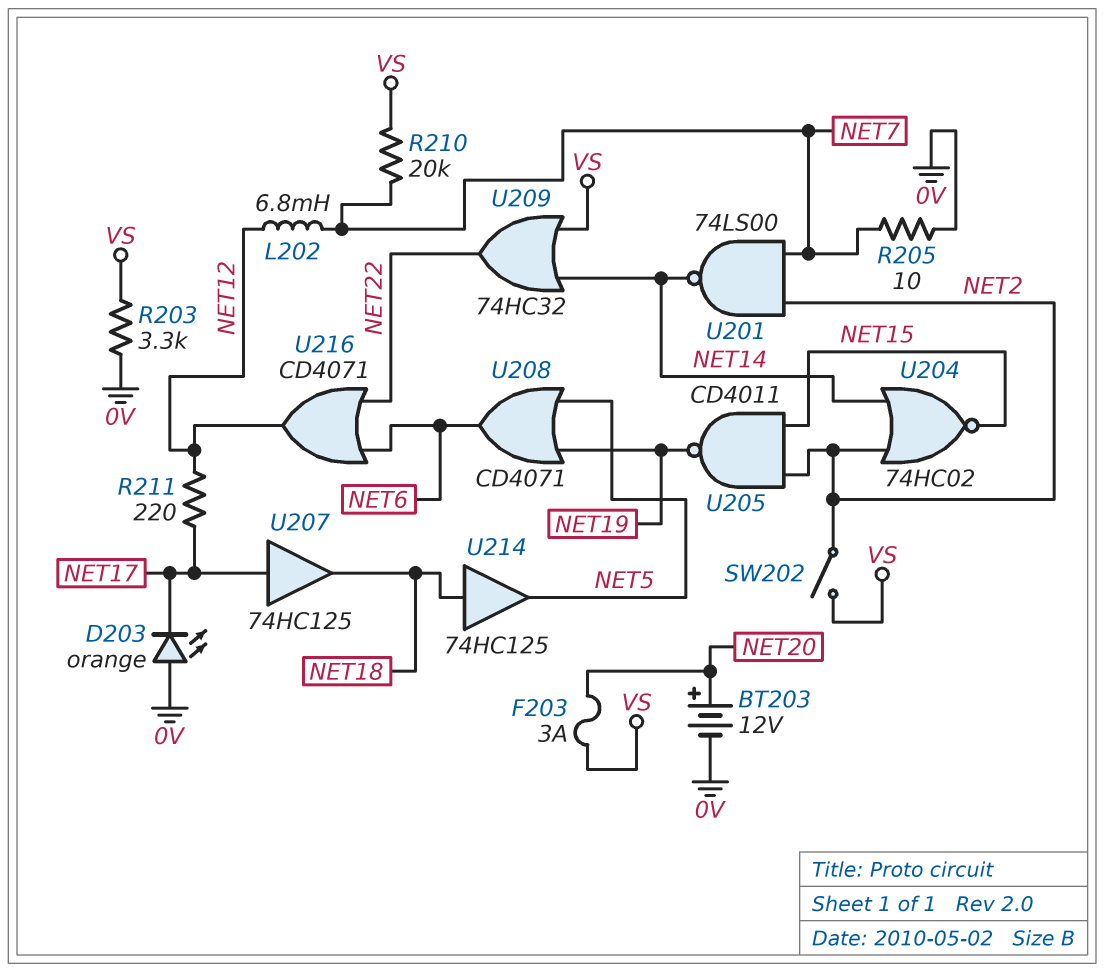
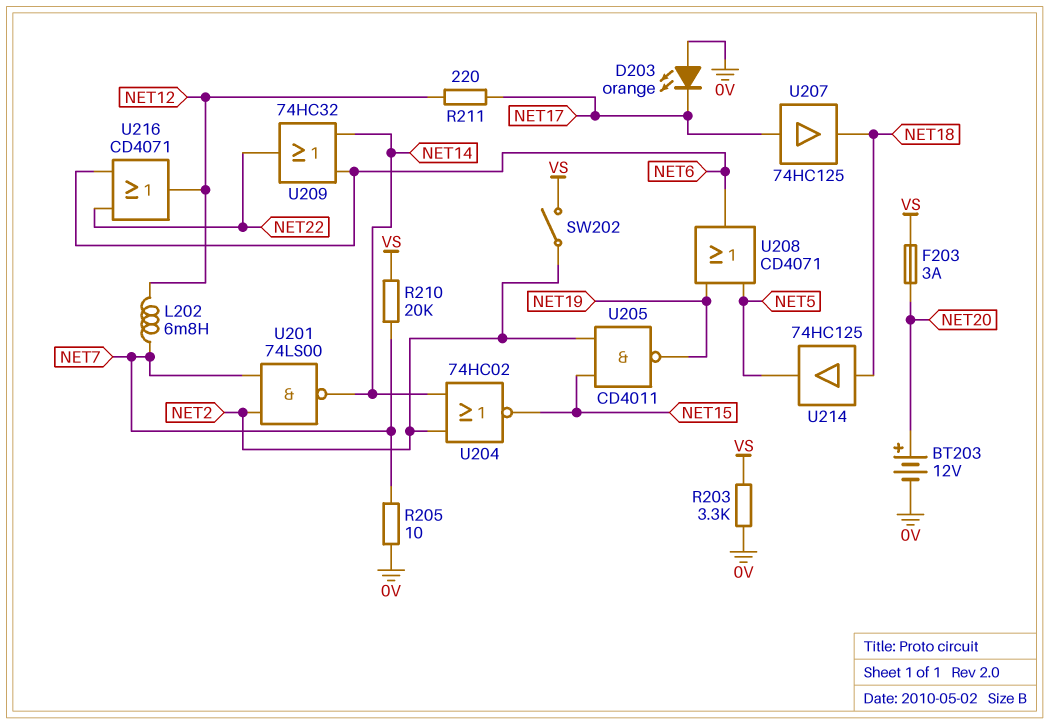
U209: OR 74HC32 (in NET14, in VS, out NET22) -> OR 74HC32 (in NET6, in NET14, out NET22)

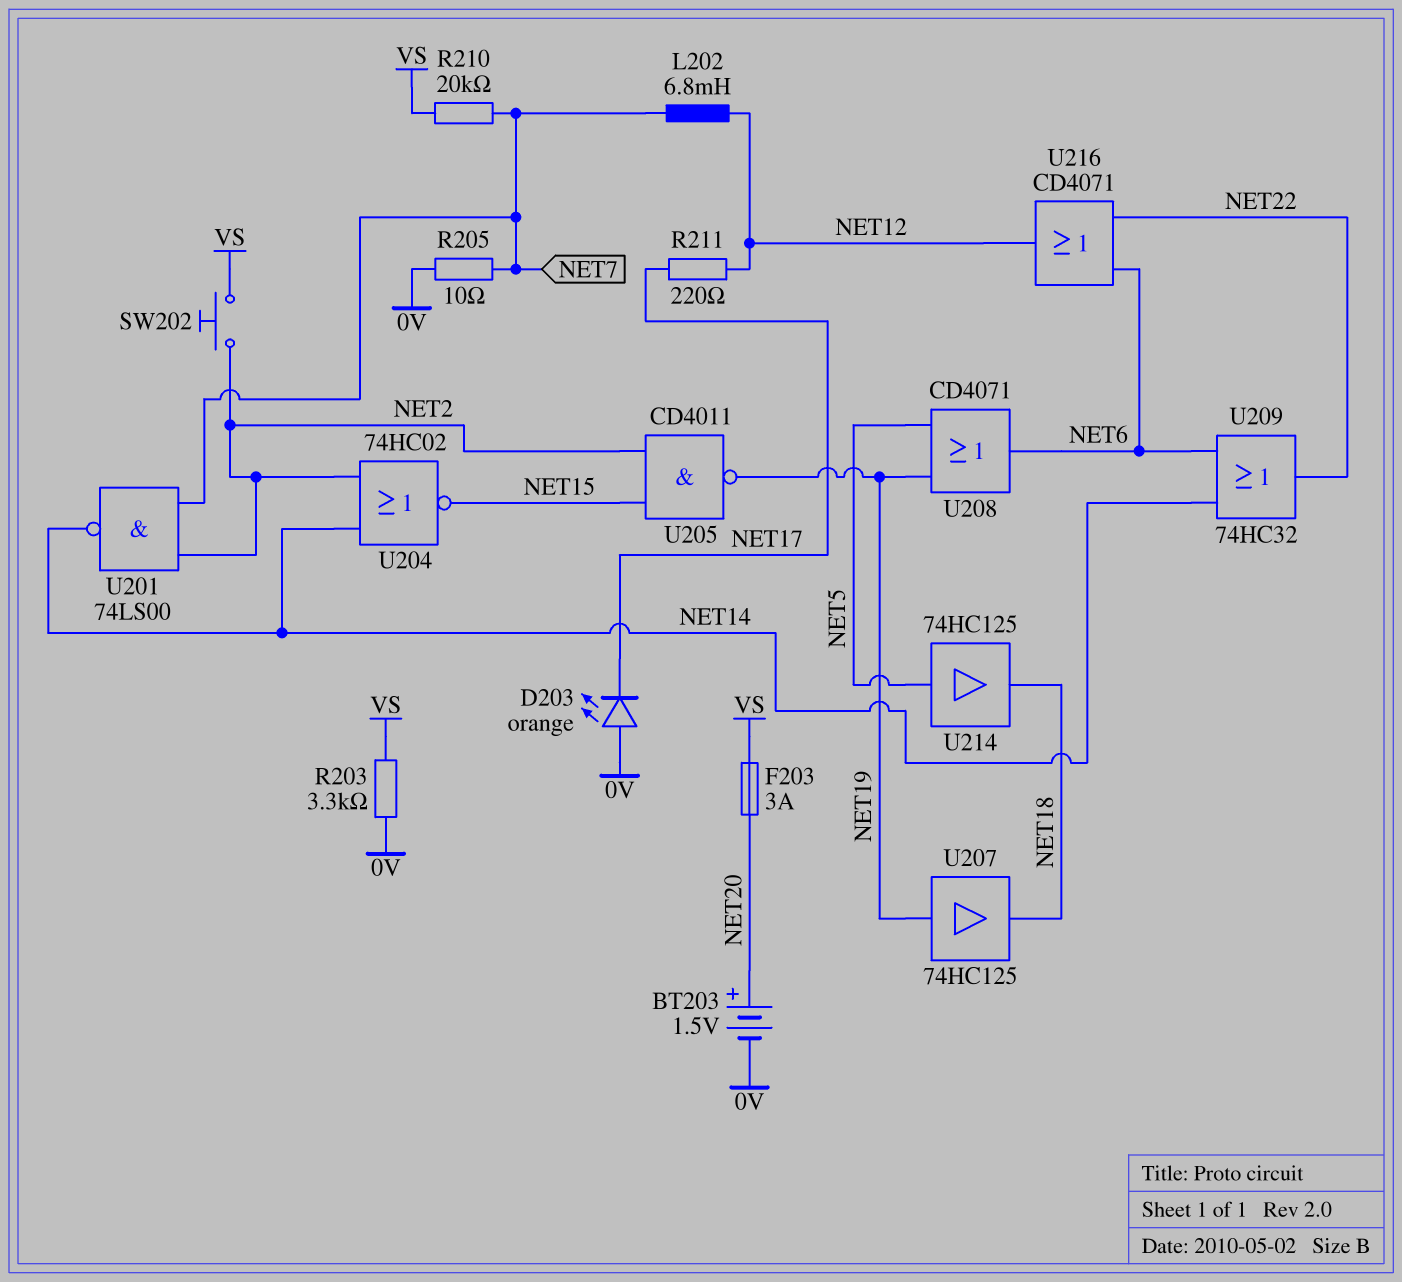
BT203: 12V (plus NET20, minus 0V) -> 1.5V (plus NET20, minus 0V)
SW202: switch (NET2, VS) -> button (NET2, VS)
U207: buffer 74HC125 (in NET17, out NET18) -> buffer 74HC125 (in NET19, out NET18)
U214: buffer 74HC125 (in NET18, out NET5) -> buffer 74HC125 (in NET5, out NET18)

